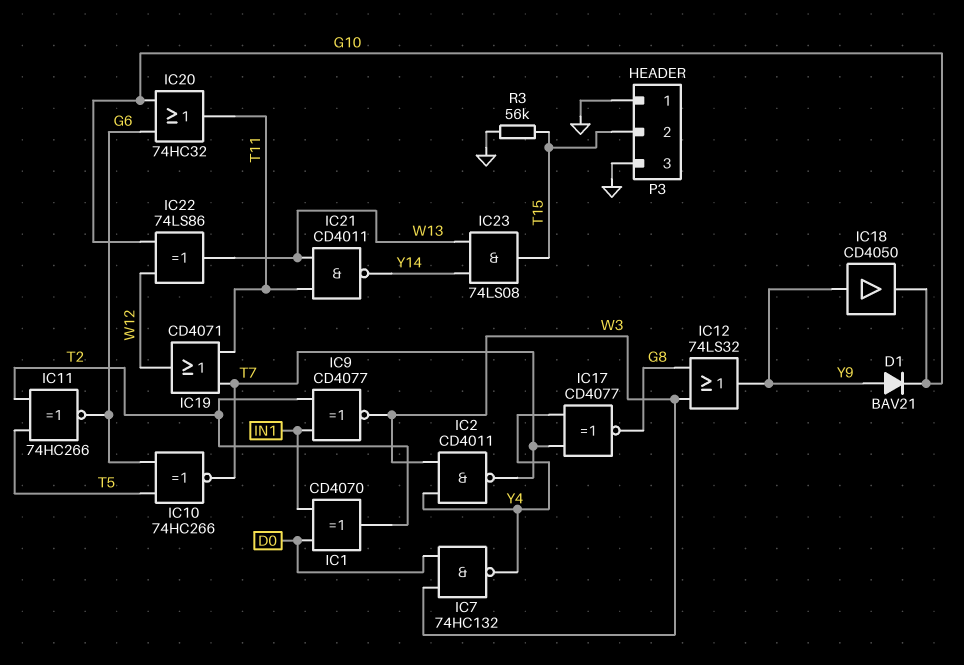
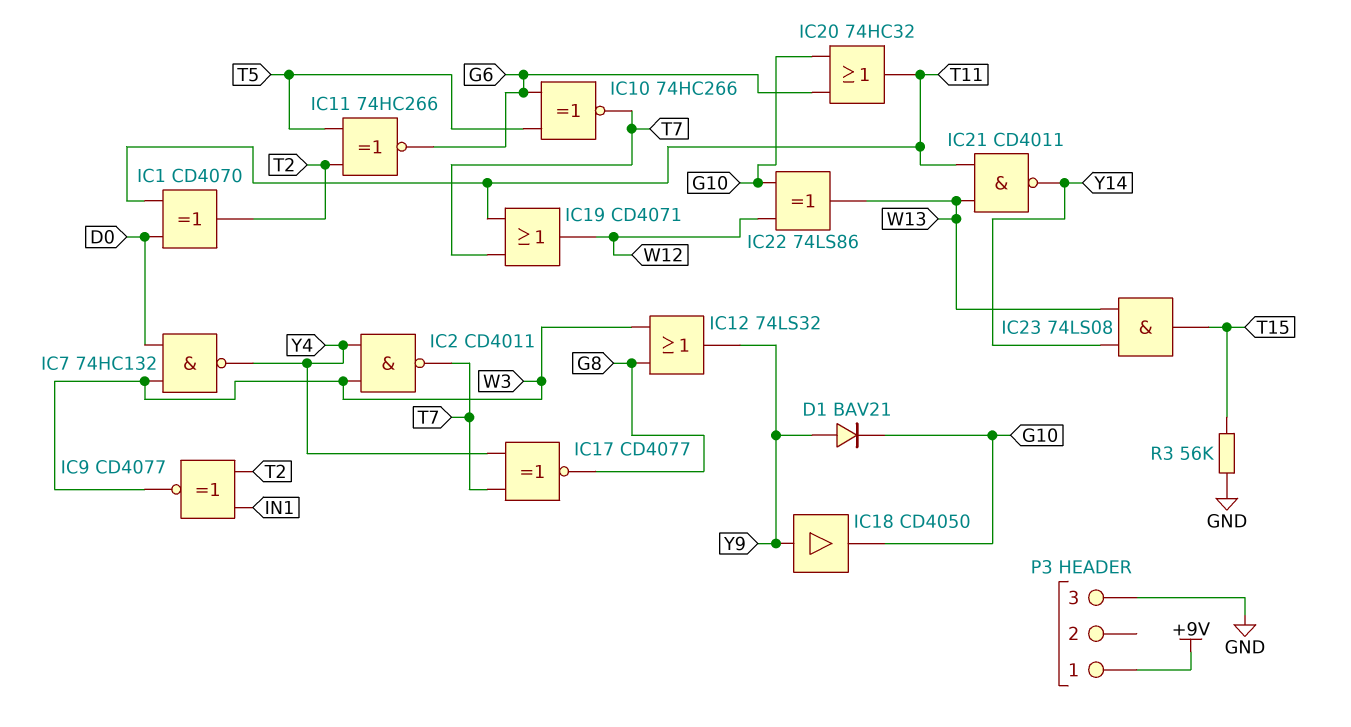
IC1: XOR CD4070 (in D0, in IN1, out T2) -> XOR CD4070 (in D0, in T11, out T2)
P3 pin 1: GND -> +9V
P3 pin 2: T15 -> none

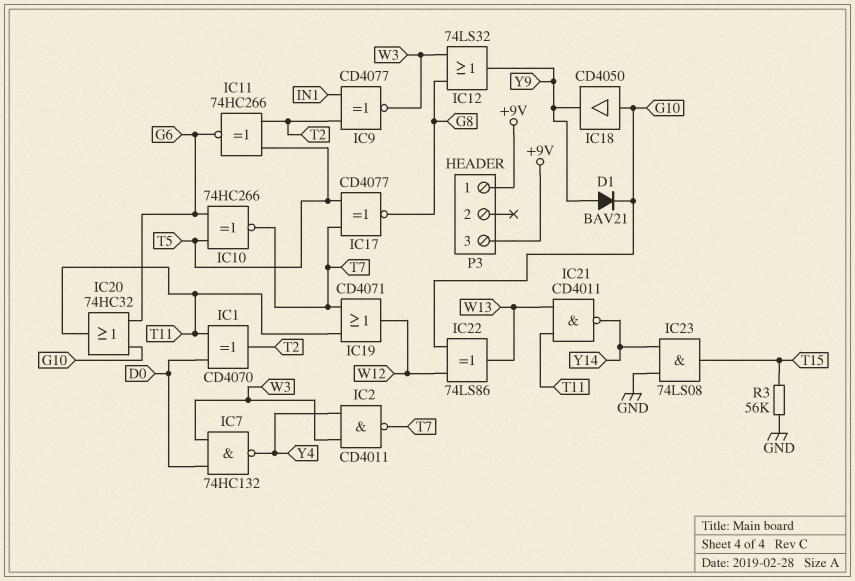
IC17: XNOR CD4077 (in T7, in Y4, out G8) -> XNOR CD4077 (in T5, in T7, out G8)
IC18: buffer CD4050 (in Y9, out G10) -> buffer CD4050 (in G10, out Y9)
IC23: AND 74LS08 (in W13, in Y14, out T15) -> AND 74LS08 (in GND, in Y14, out T15)
P3 pin 3: GND -> +9V

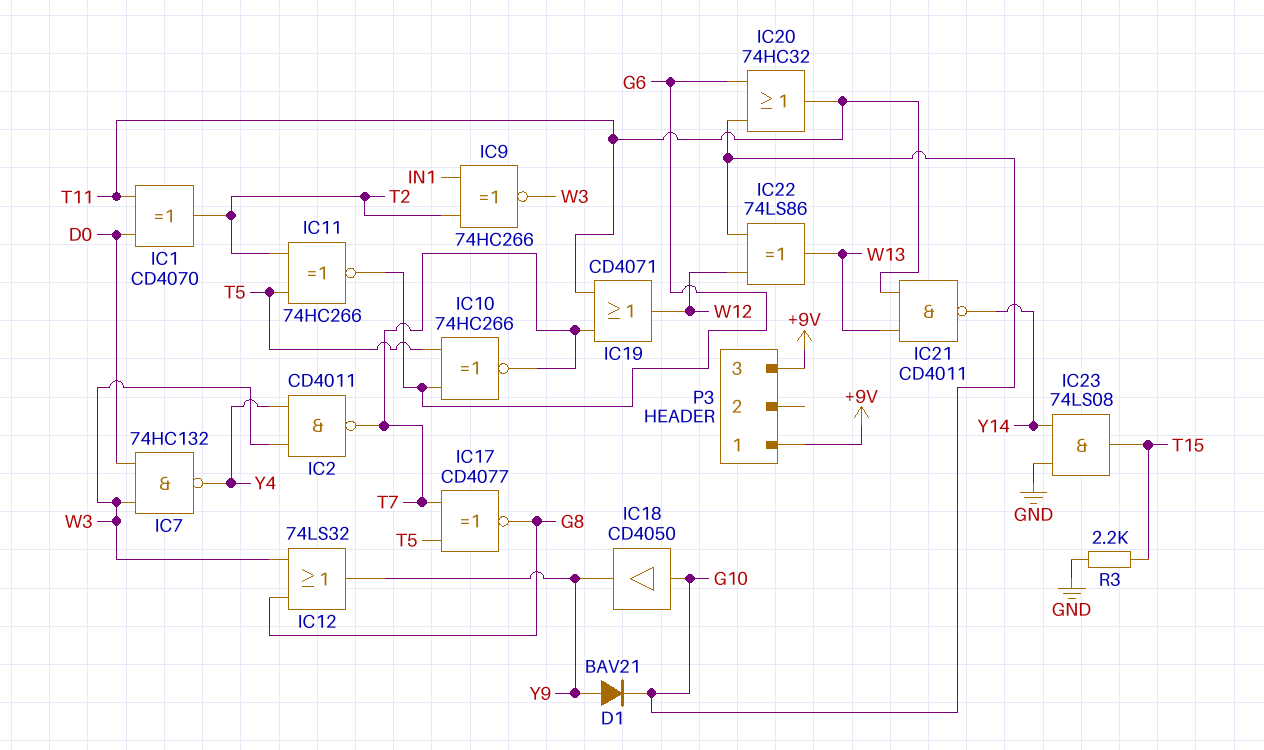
IC9: XNOR CD4077 (in IN1, in T2, out W3) -> XNOR 74HC266 (in IN1, in T2, out W3)
R3: 56k (GND, T15) -> 2.2k (GND, T15)

